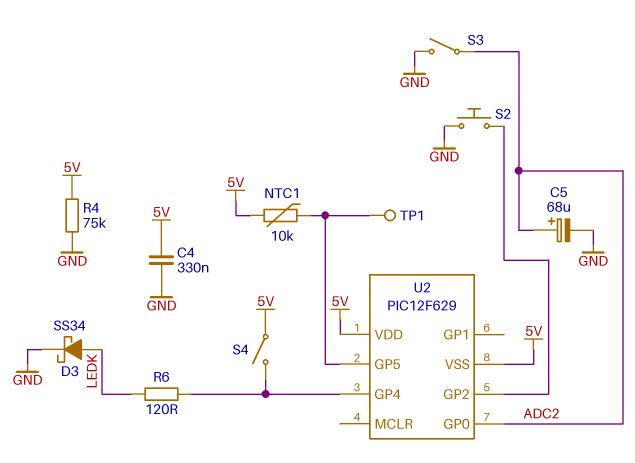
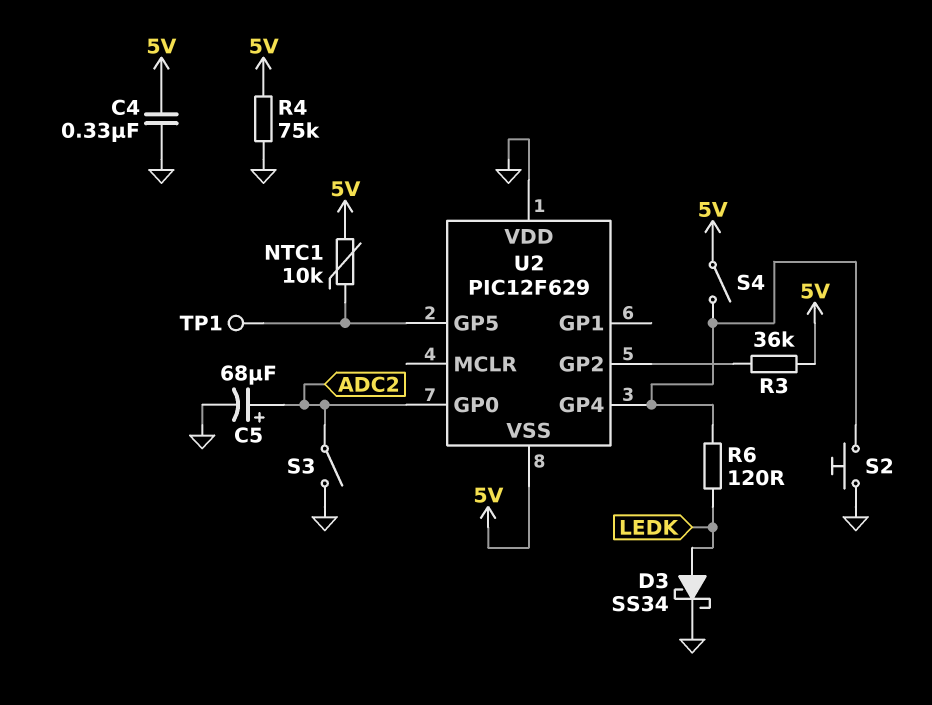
R3: none -> 36k (5V, U2/GP2)
S2: button (GND, U2/GP2) -> button (GND, U2/GP4)
U2 pin VDD: 5V -> GND

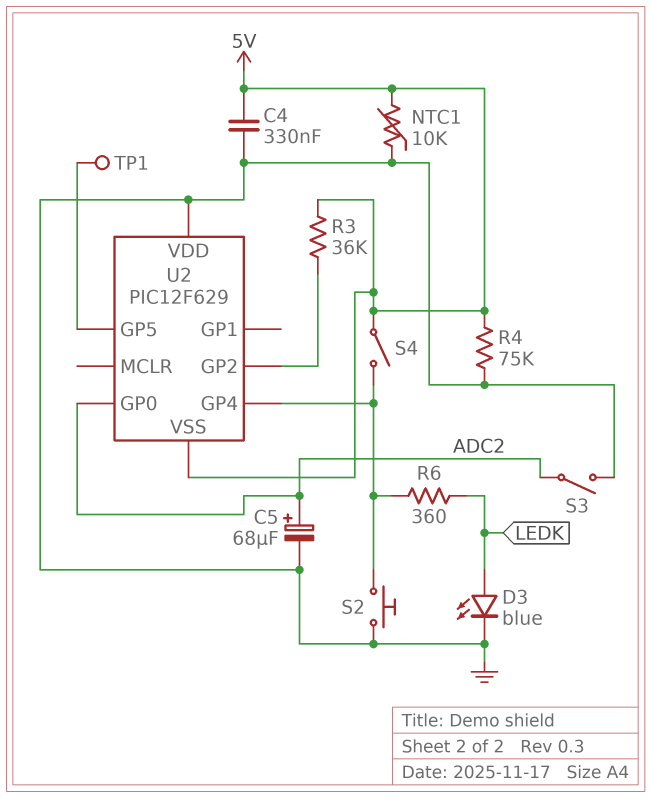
D3: schottky SS34 (A LEDK, K GND) -> LED blue (A LEDK, K GND)
NTC1: 10k (5V, U2/GP5) -> 10k (5V, GND)
R6: 120 (LEDK, U2/GP4) -> 360 (LEDK, U2/GP4)

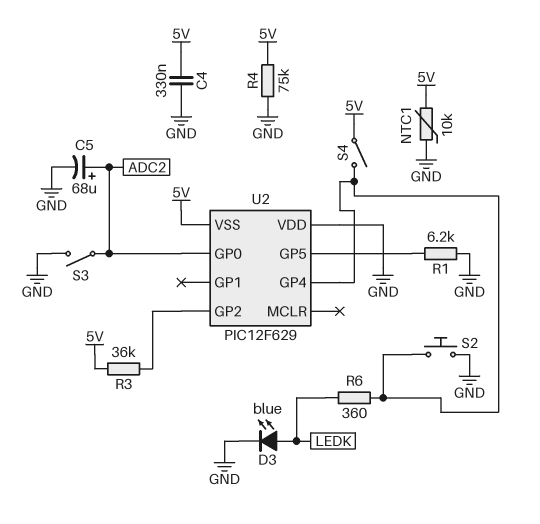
R1: none -> 6.2k (GND, U2/GP5)
TP1: test point (U2/GP5) -> none

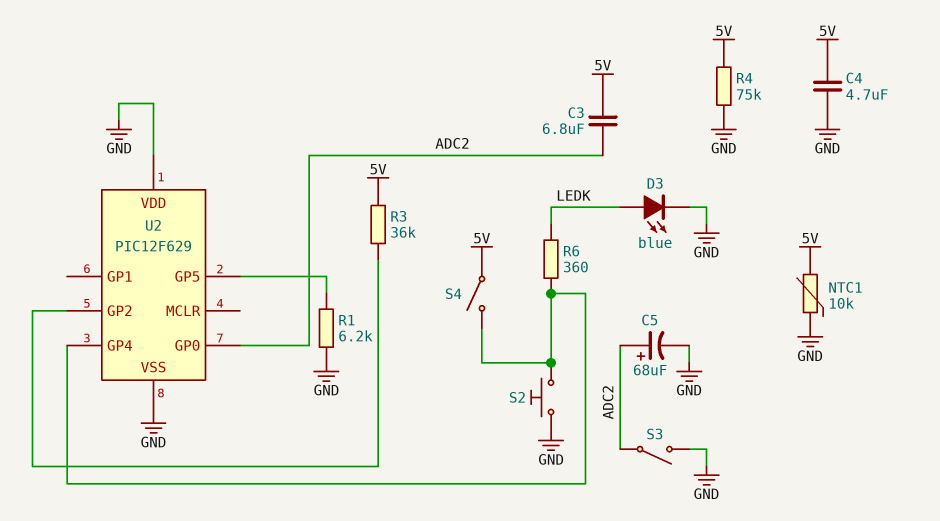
C3: none -> 6.8uF (5V, ADC2)
C4: 330nF (5V, GND) -> 4.7uF (5V, GND)
U2 pin VSS: 5V -> GND

